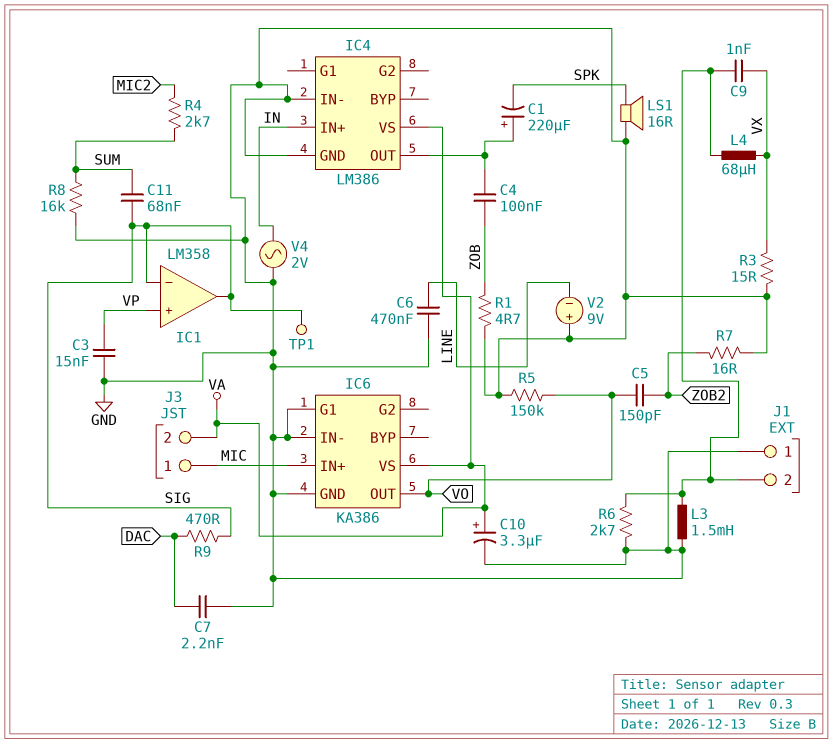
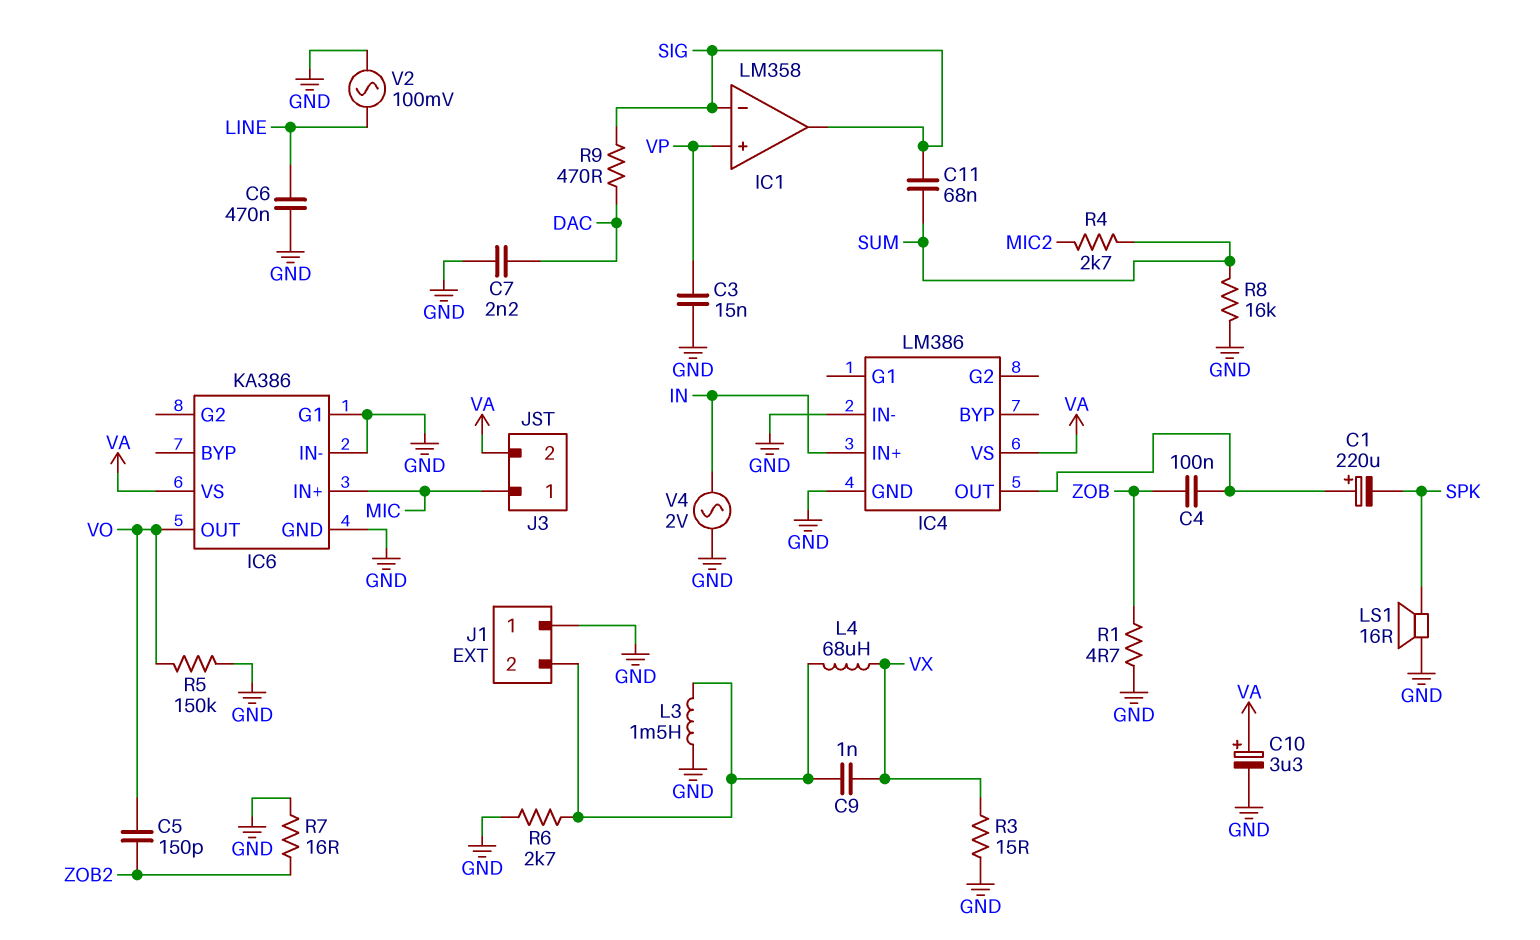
TP1: test point (SIG) -> none
V2: 9V (plus GND, minus LINE) -> AC 100mV (GND, LINE)

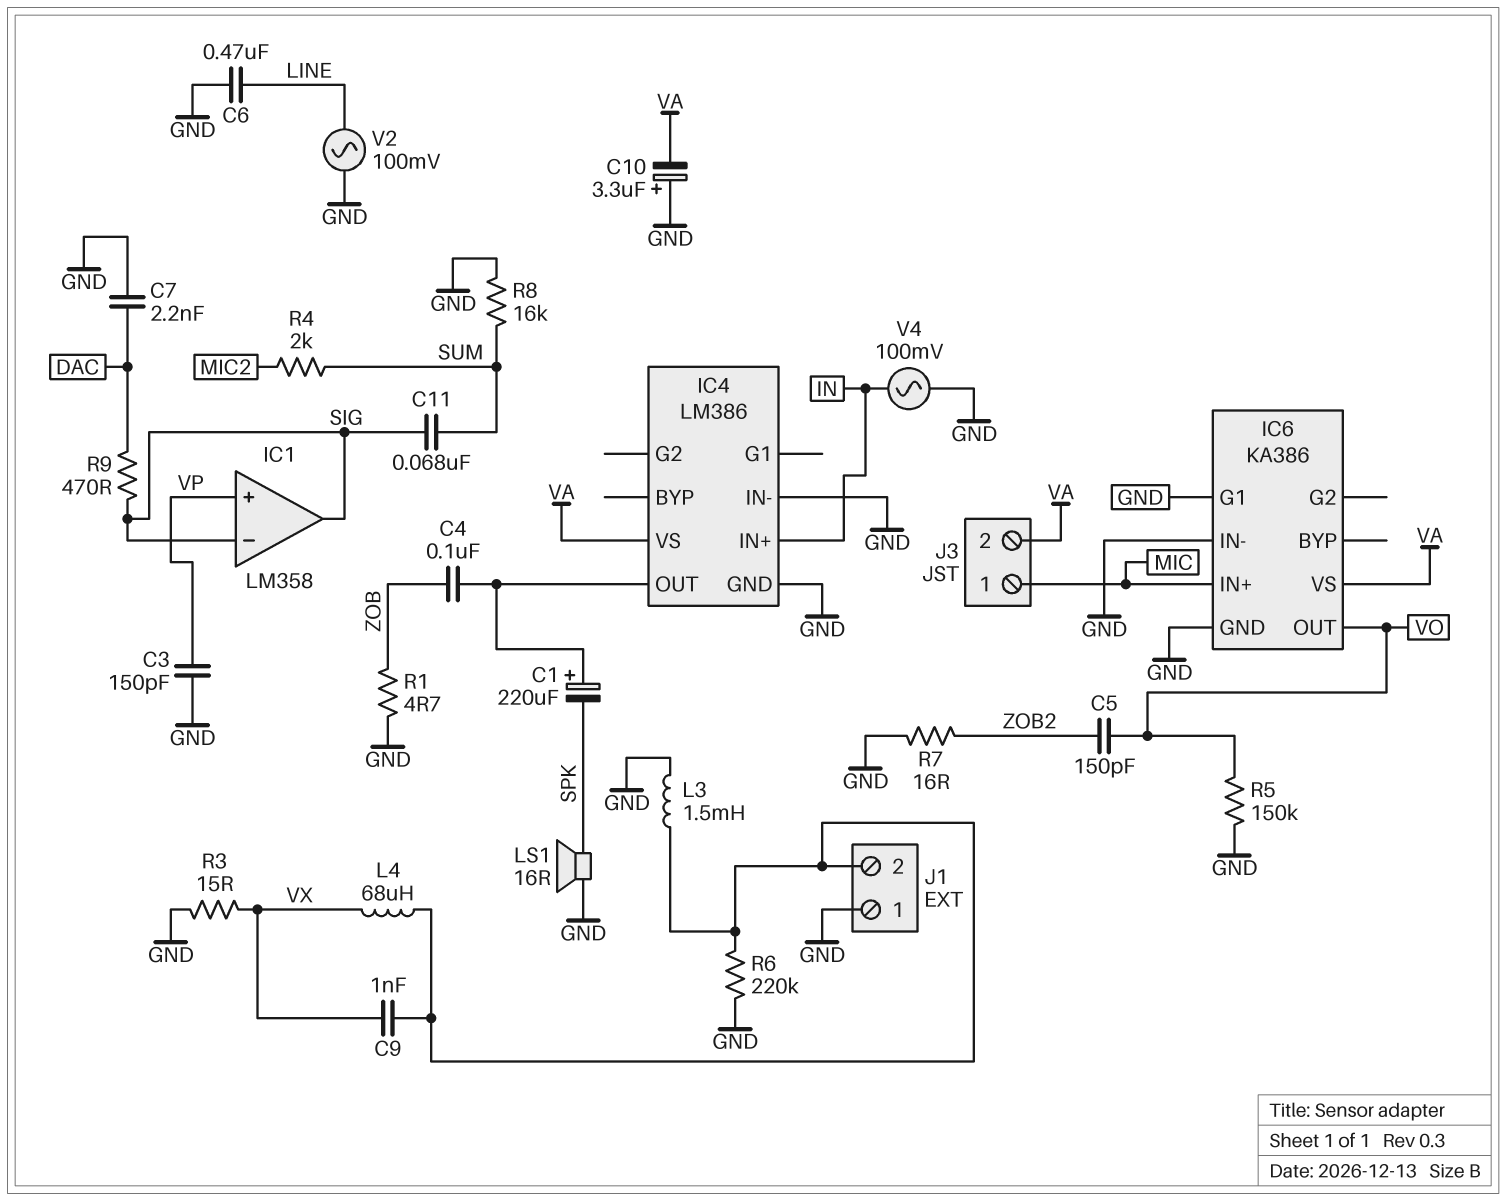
C3: 15nF (GND, VP) -> 150pF (GND, VP)
C10: 3.3uF (plus VA, minus GND) -> 3.3uF (plus GND, minus VA)
R4: 2.7k (MIC2, SUM) -> 2k (MIC2, SUM)
R6: 2.7k (GND, J1/2) -> 220k (GND, J1/2)
V4: AC 2V (GND, IN) -> AC 100mV (GND, IN)

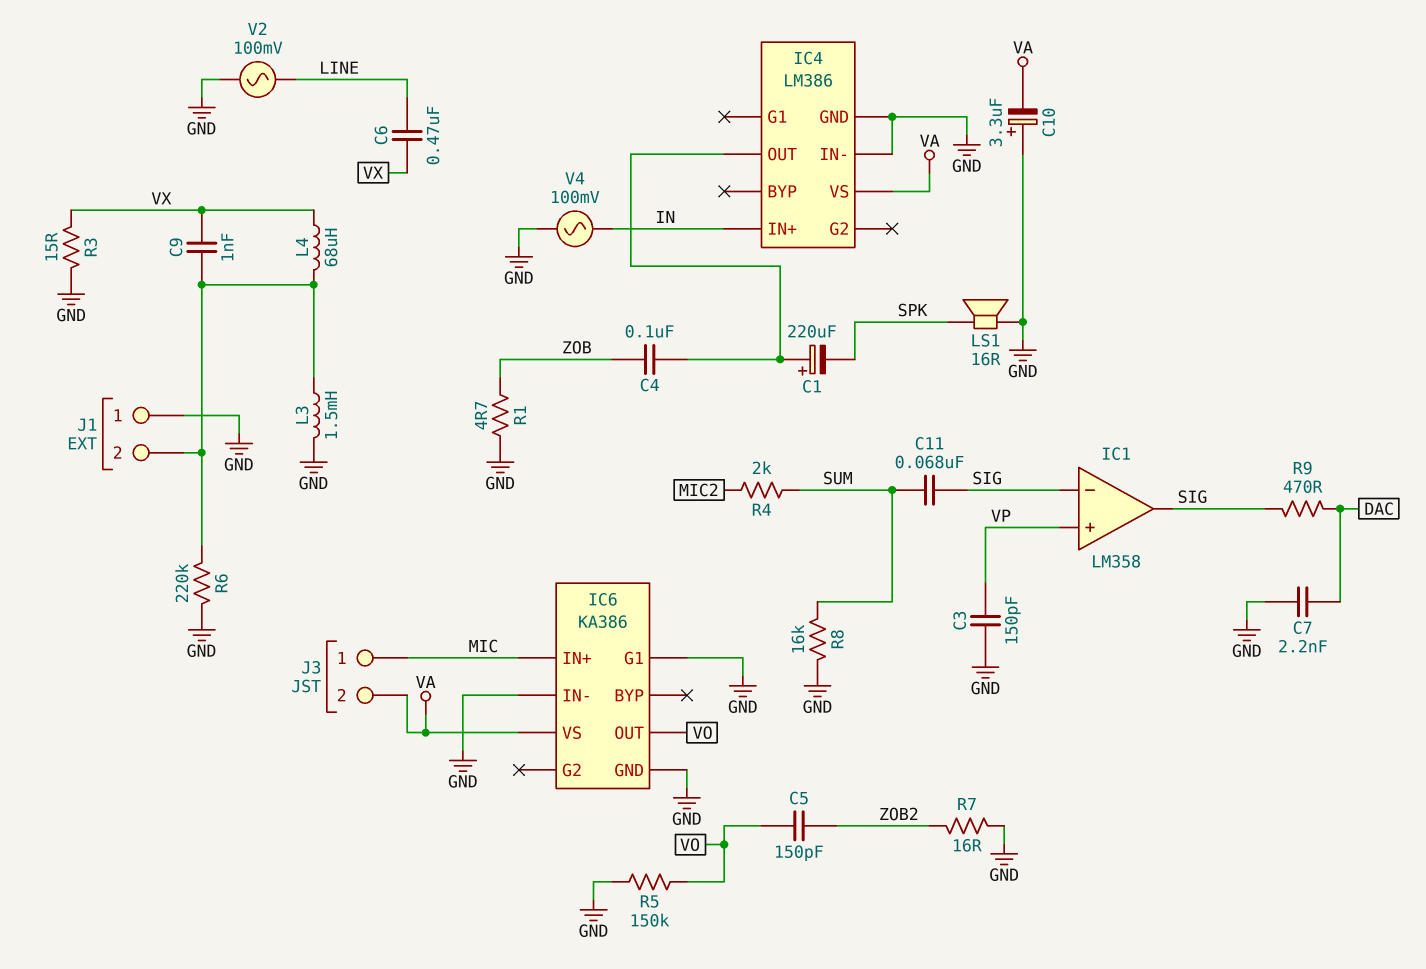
C6: 470nF (GND, LINE) -> 470nF (LINE, VX)

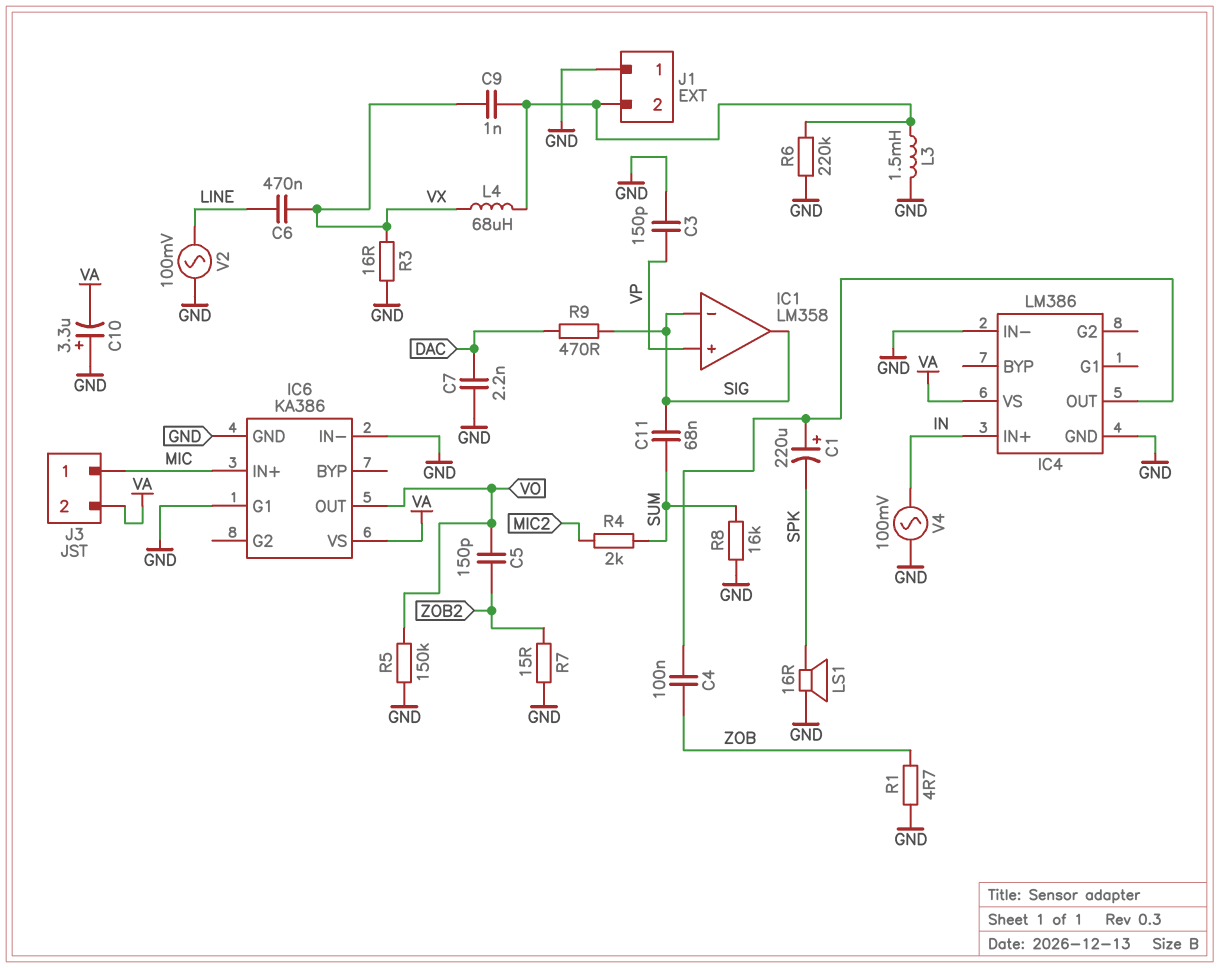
R3: 15 (GND, VX) -> 16 (GND, VX)
R7: 16 (GND, ZOB2) -> 15 (GND, ZOB2)

